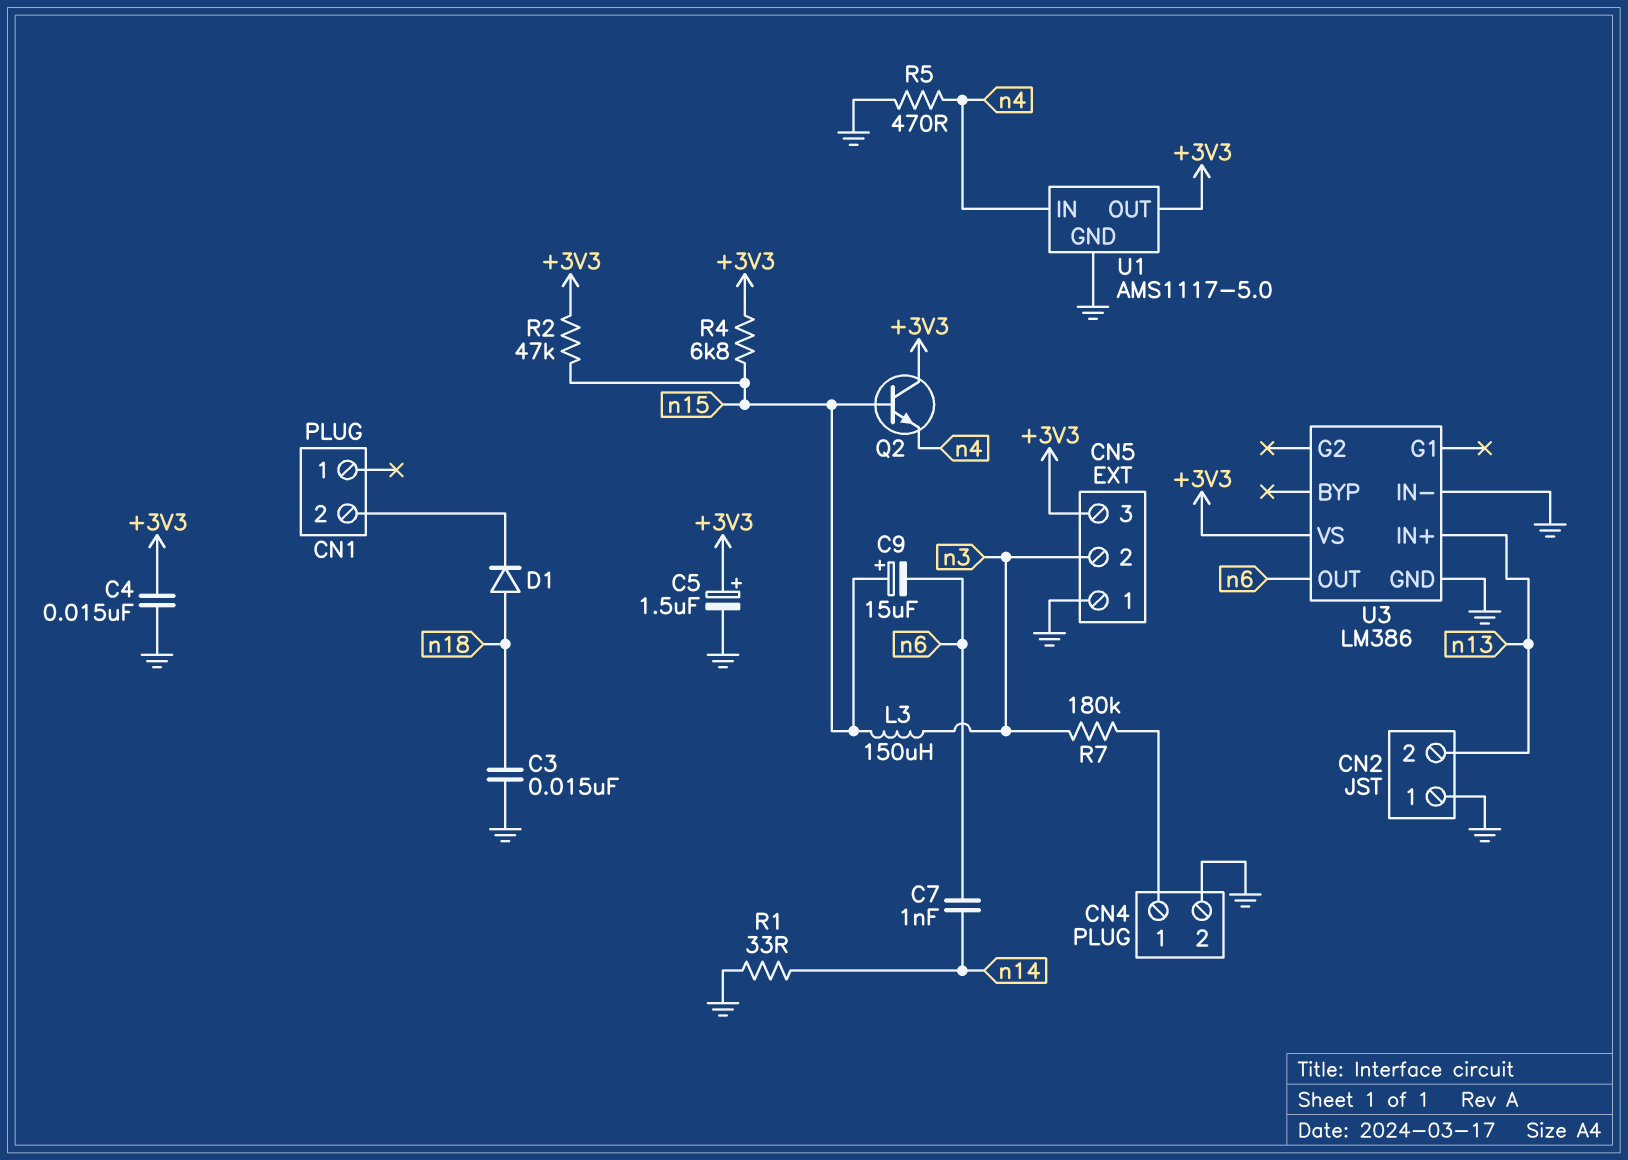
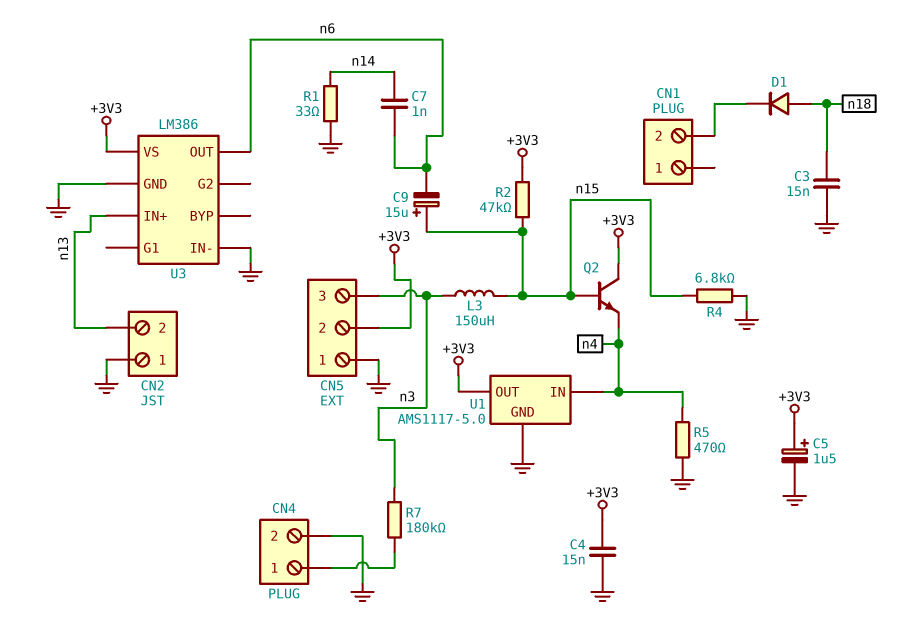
CN5 pin 2: n3 -> +3V3
CN5 pin 3: +3V3 -> n3
R4: 6.8k (+3V3, n15) -> 6.8k (GND, n15)

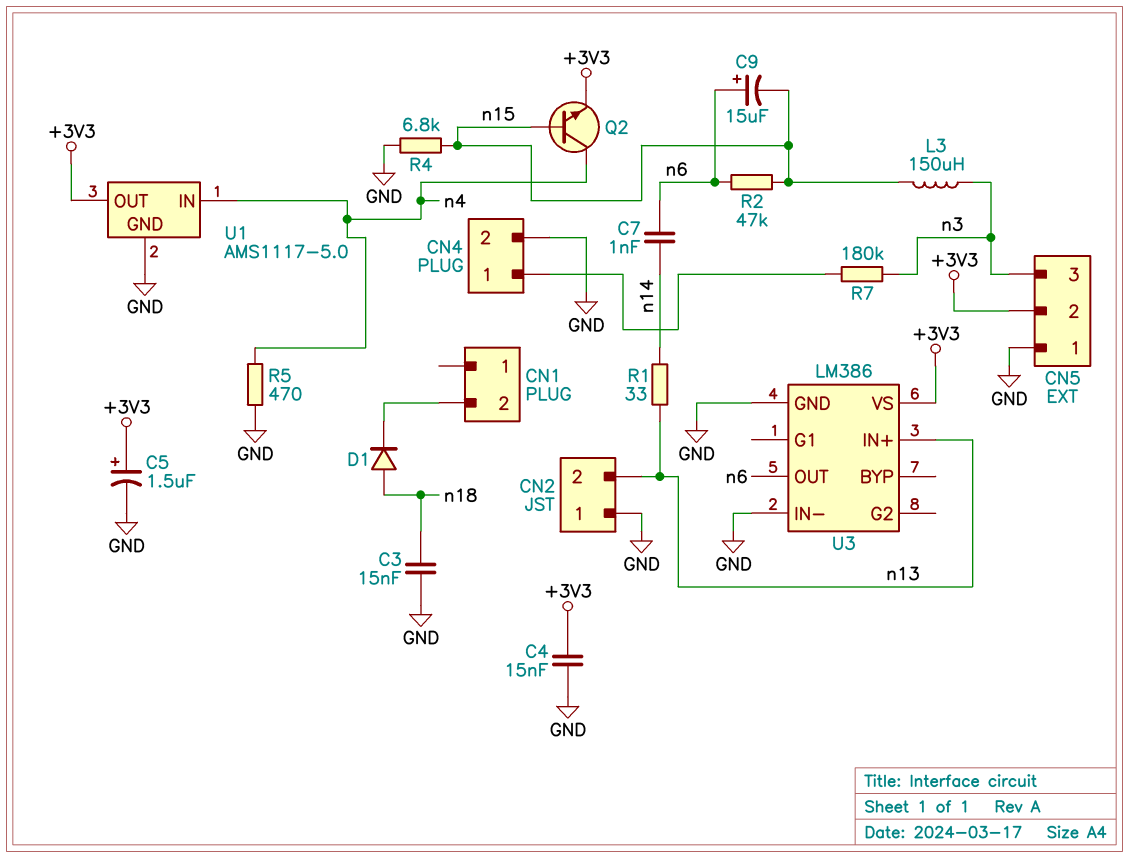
C9: 15uF (plus n15, minus n6) -> 15uF (plus n6, minus n15)
Q2: NPN (B n15, C +3V3, E n4) -> NPN (B n15, C n4, E +3V3)
R1: 33 (GND, n14) -> 33 (n13, n14)
R2: 47k (+3V3, n15) -> 47k (n6, n15)

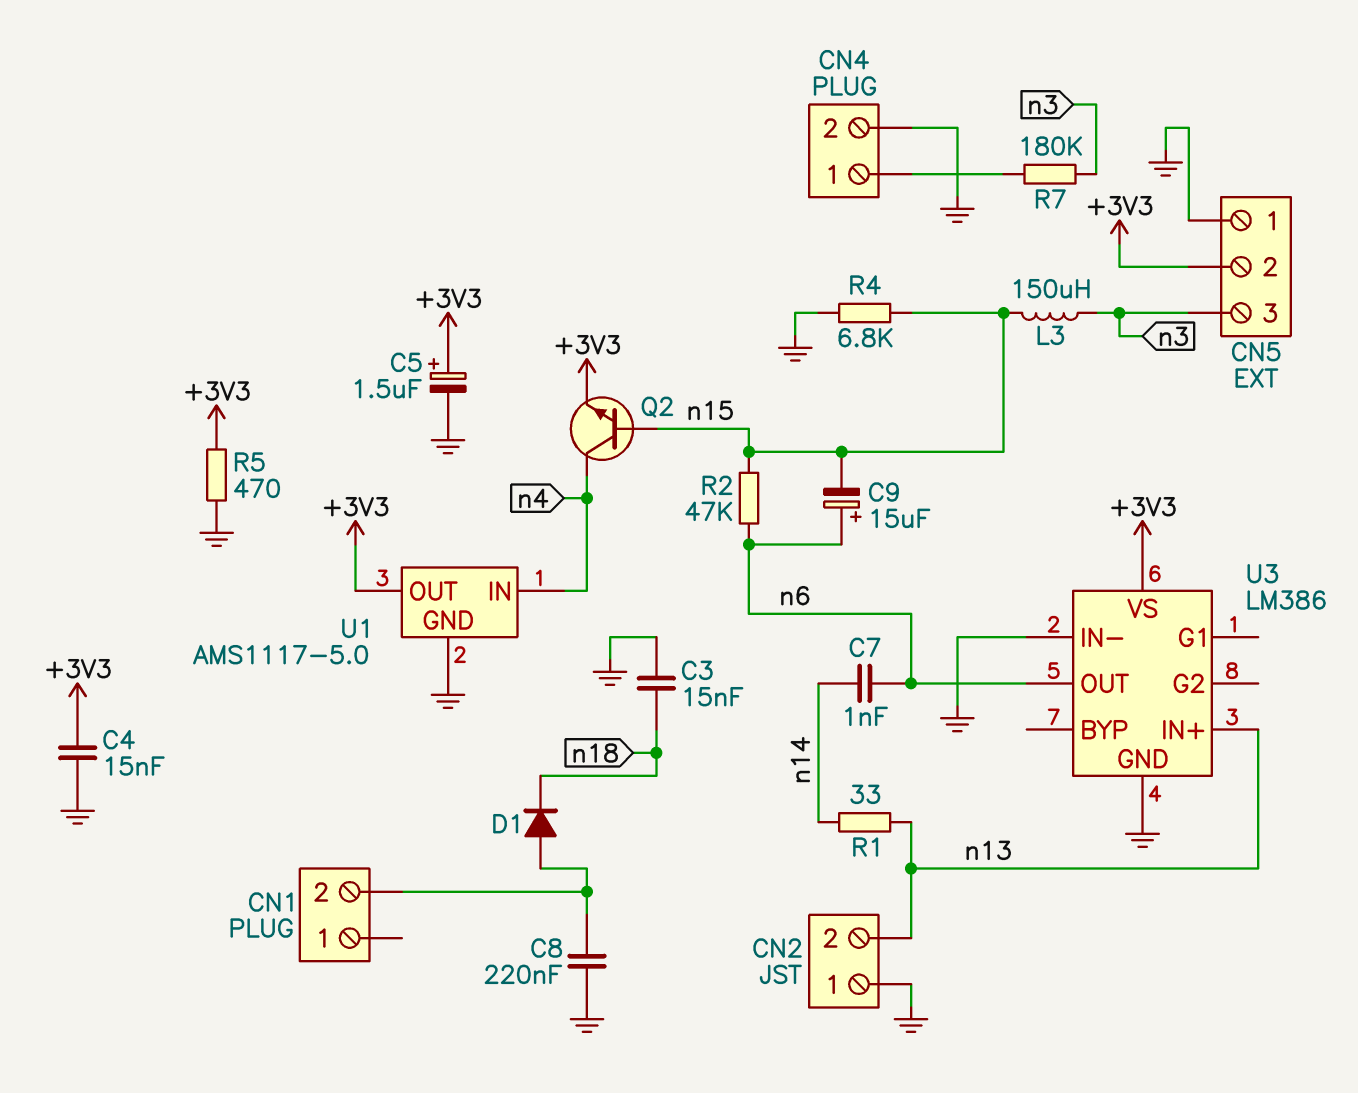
C8: none -> 220nF (CN1/2, GND)
D1: diode (A n18, K CN1/2) -> diode (A CN1/2, K n18)
R5: 470 (GND, n4) -> 470 (+3V3, GND)

